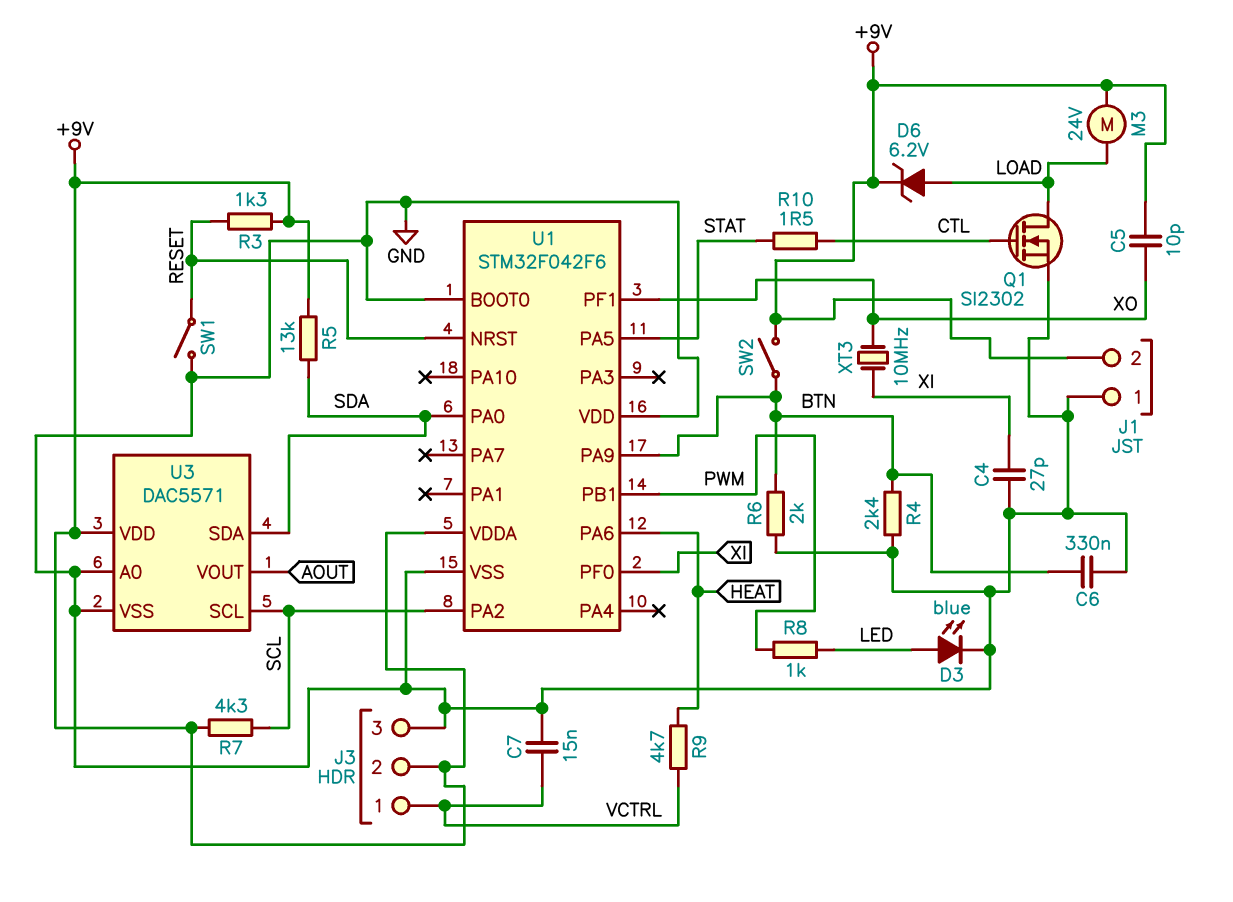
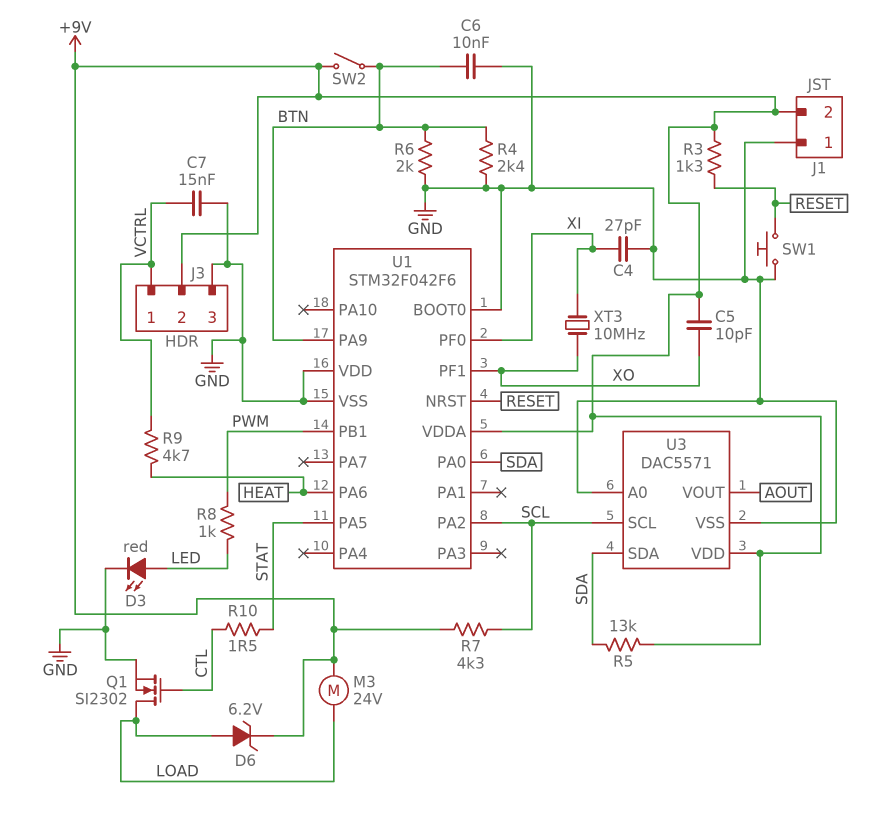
C6: 330nF (BTN, GND) -> 10nF (BTN, GND)
D3: LED blue (A LED, K GND) -> LED red (A LED, K GND)
SW1: switch (GND, RESET) -> button (GND, RESET)

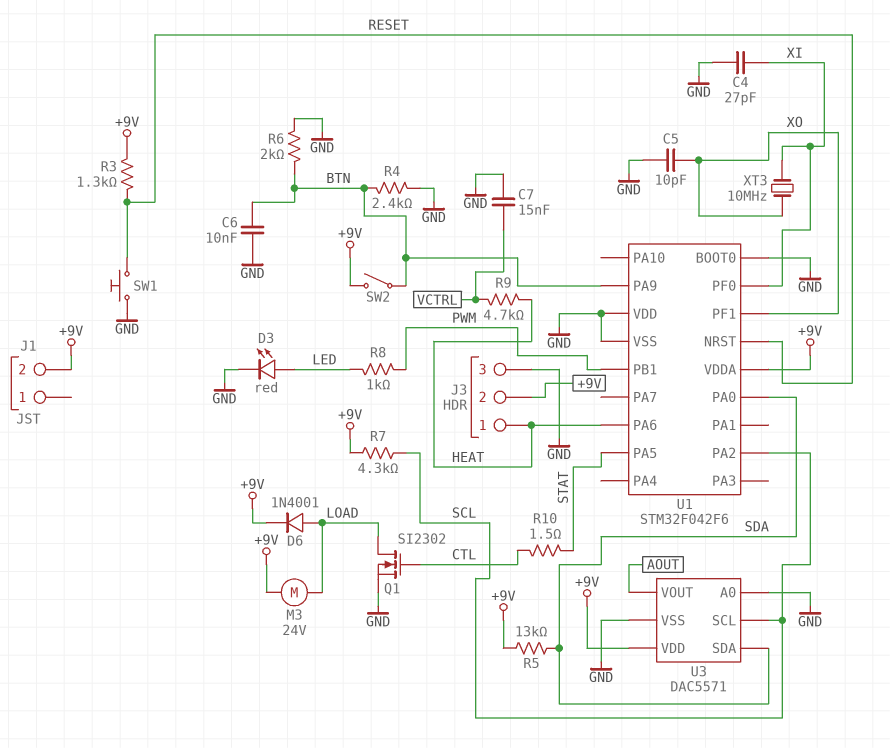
C5: 10pF (+9V, XO) -> 10pF (GND, XO)
D6: zener 6.2V (A LOAD, K +9V) -> diode 1N4001 (A LOAD, K +9V)
J1 pin 1: GND -> none
J3 pin 1: VCTRL -> HEAT

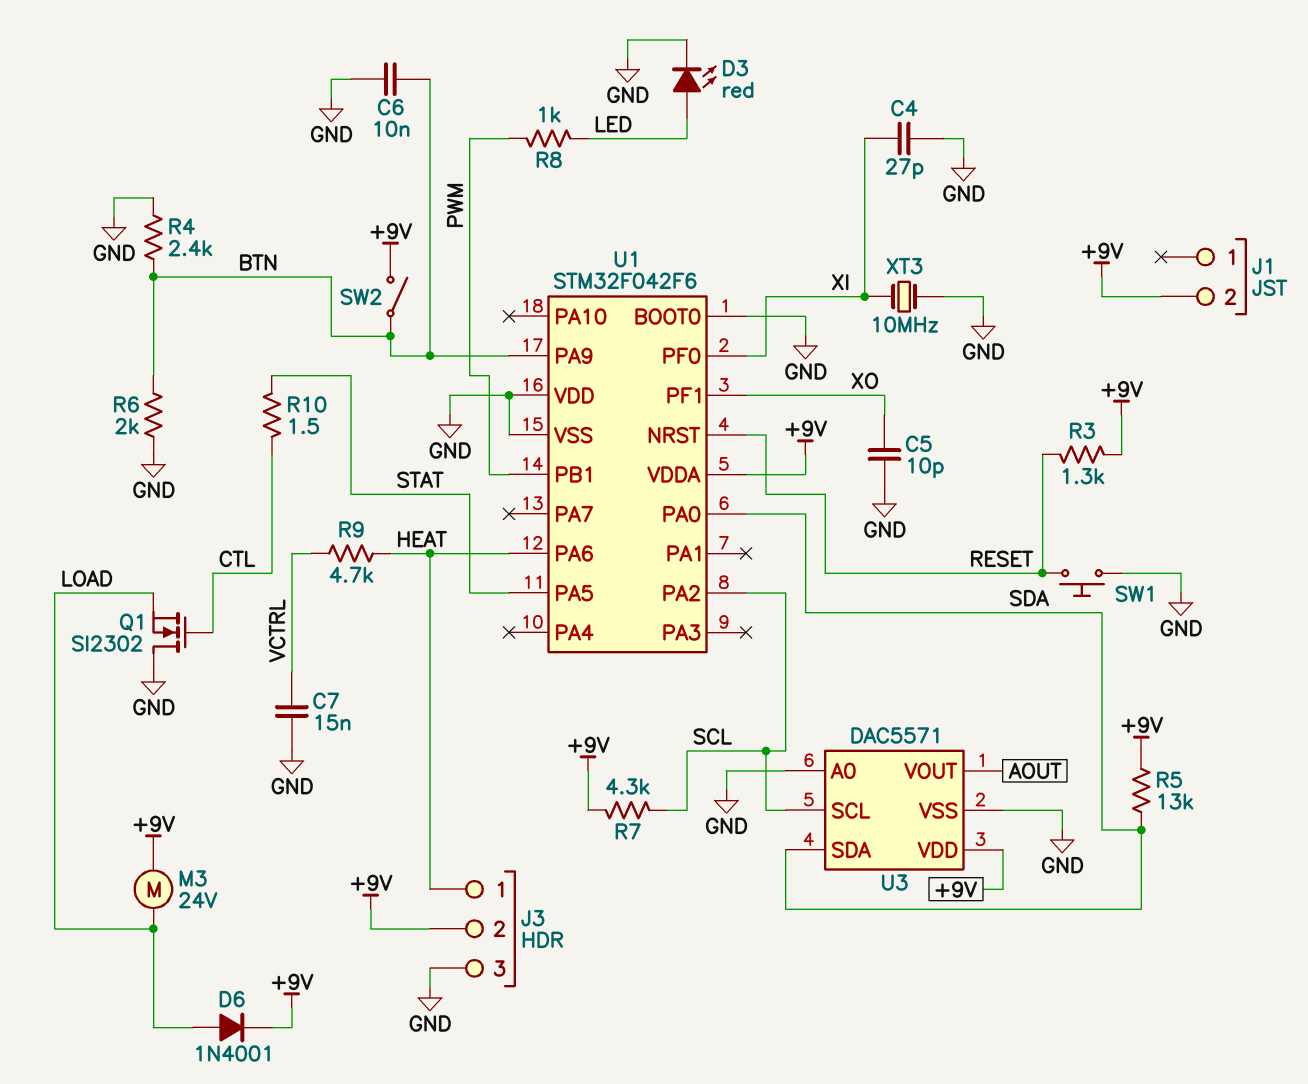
Q1: NMOS SI2302 (G CTL, D LOAD, S GND) -> NMOS SI2302 (G CTL, D GND, S LOAD)
XT3: 10MHz (XI, XO) -> 10MHz (GND, XI)

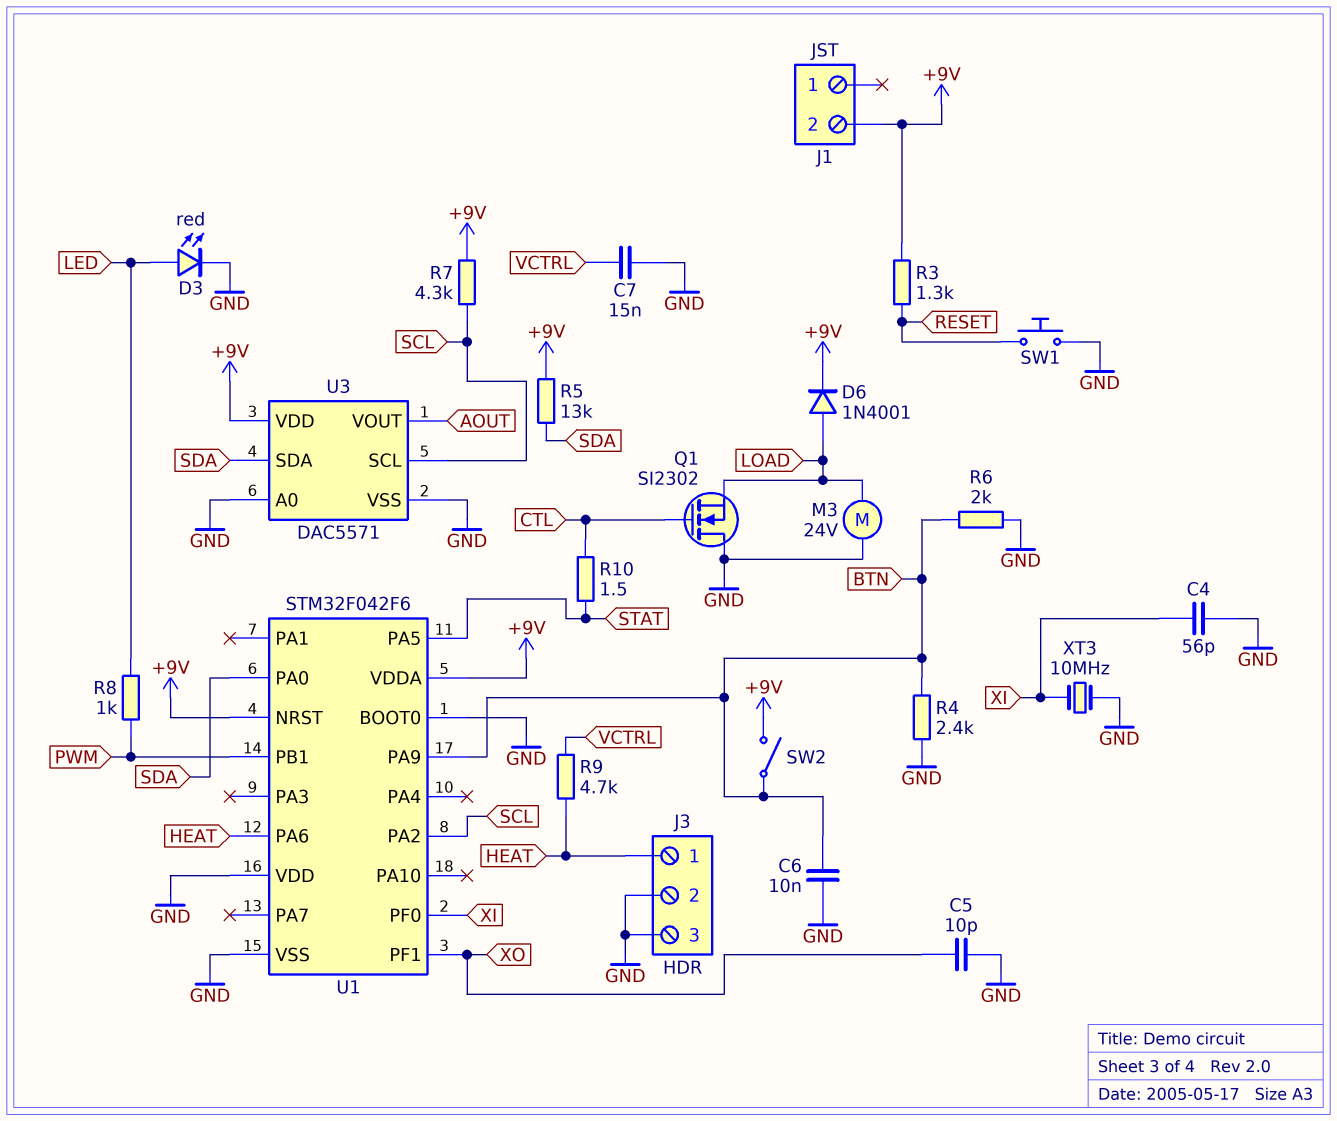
C4: 27pF (GND, XI) -> 56pF (GND, XI)
J3 pin 2: +9V -> GND
M3: motor 24V (+9V, LOAD) -> motor 24V (GND, LOAD)
U1 pin NRST: RESET -> +9V

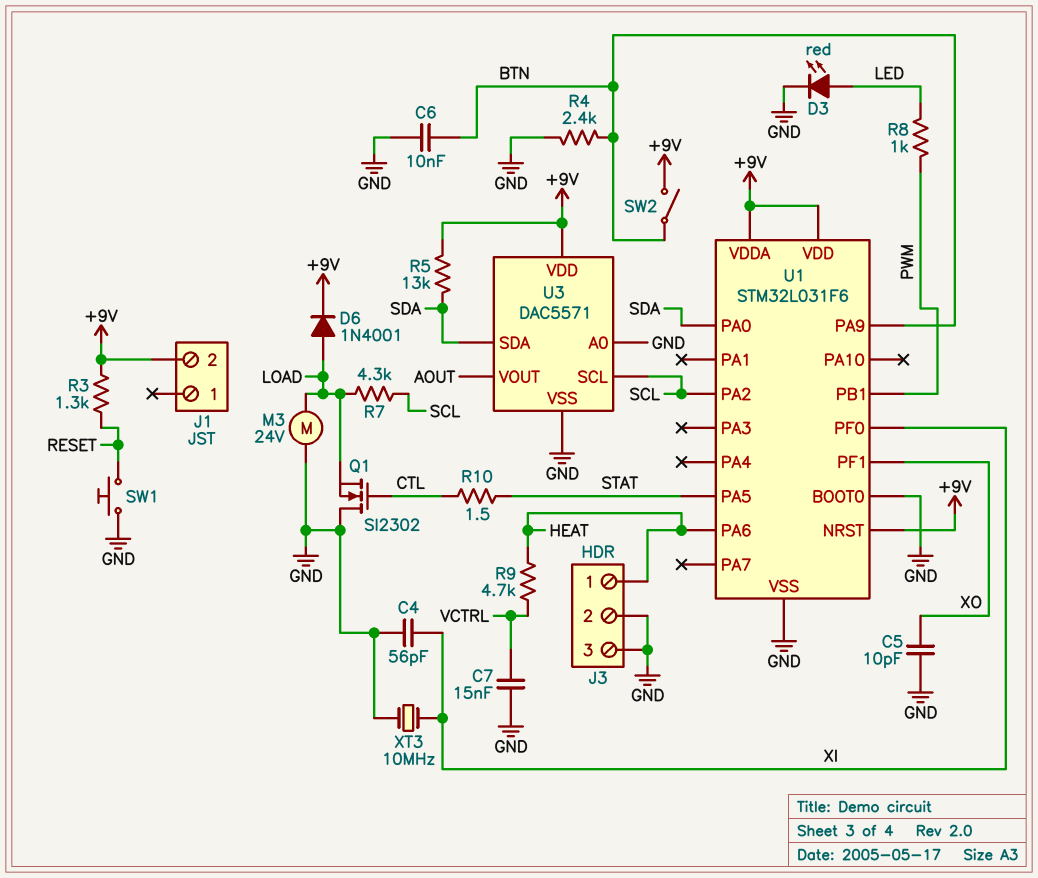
R6: 2k (BTN, GND) -> none
R7: 4.3k (+9V, SCL) -> 4.3k (LOAD, SCL)
U1: STM32F042F6 -> STM32L031F6
U1 pin VDD: GND -> +9V

